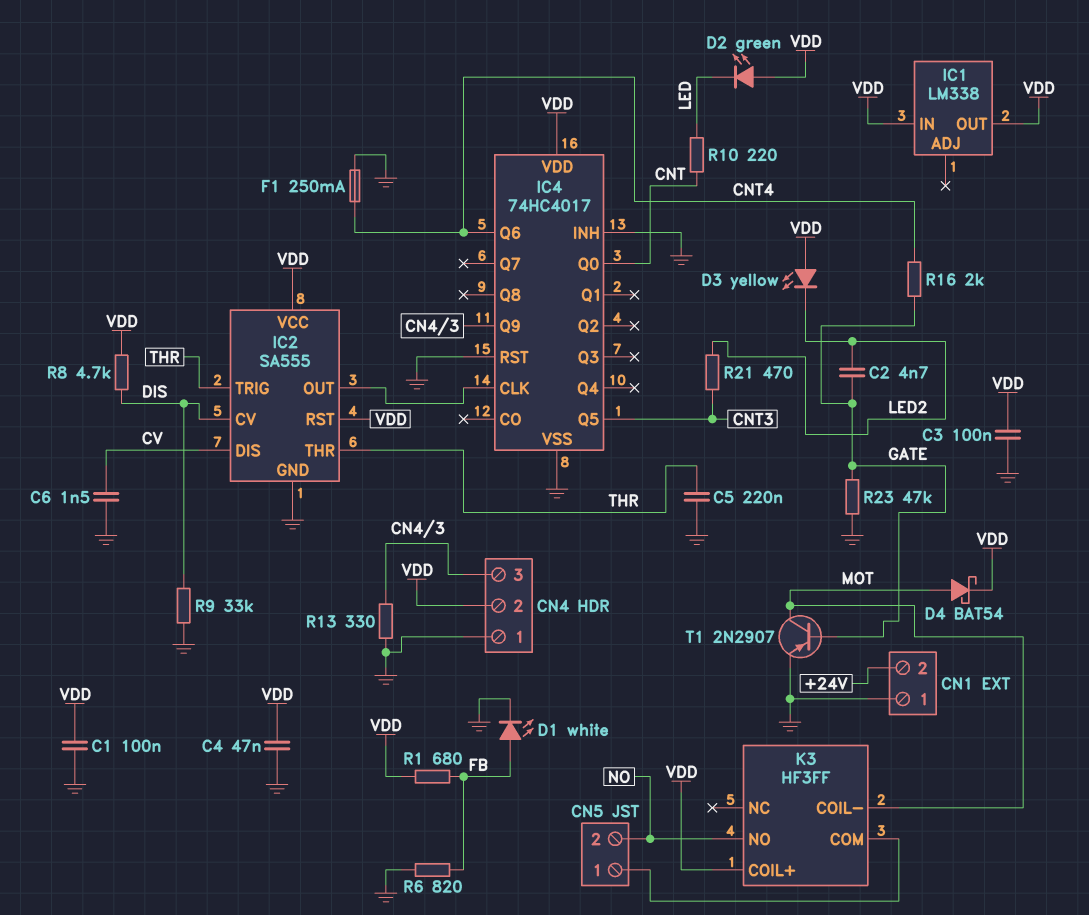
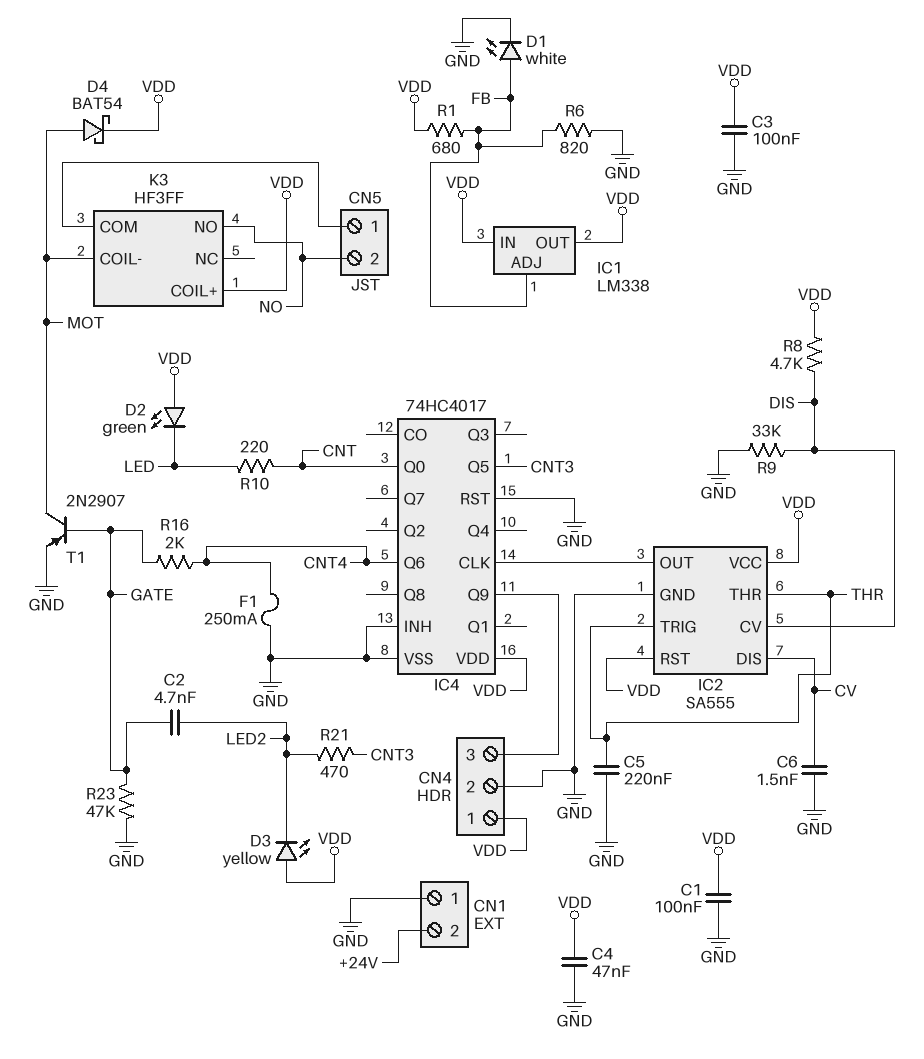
CN4 pin 1: GND -> VDD
CN4 pin 2: VDD -> GND
IC1 pin ADJ: none -> FB
R13: 330 (CN4/3, GND) -> none

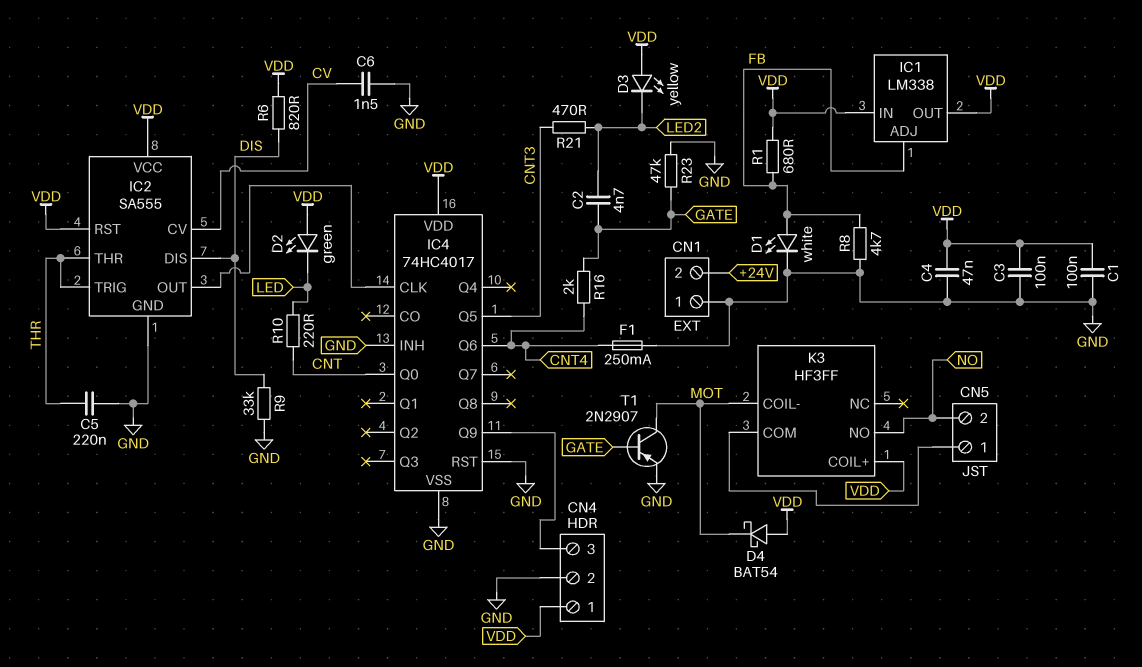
D4: schottky BAT54 (A MOT, K VDD) -> schottky BAT54 (A VDD, K MOT)
IC2 pin CV: DIS -> CV
IC2 pin DIS: CV -> DIS
R6: 820 (FB, GND) -> 820 (DIS, VDD)
R8: 4.7k (DIS, VDD) -> 4.7k (FB, GND)

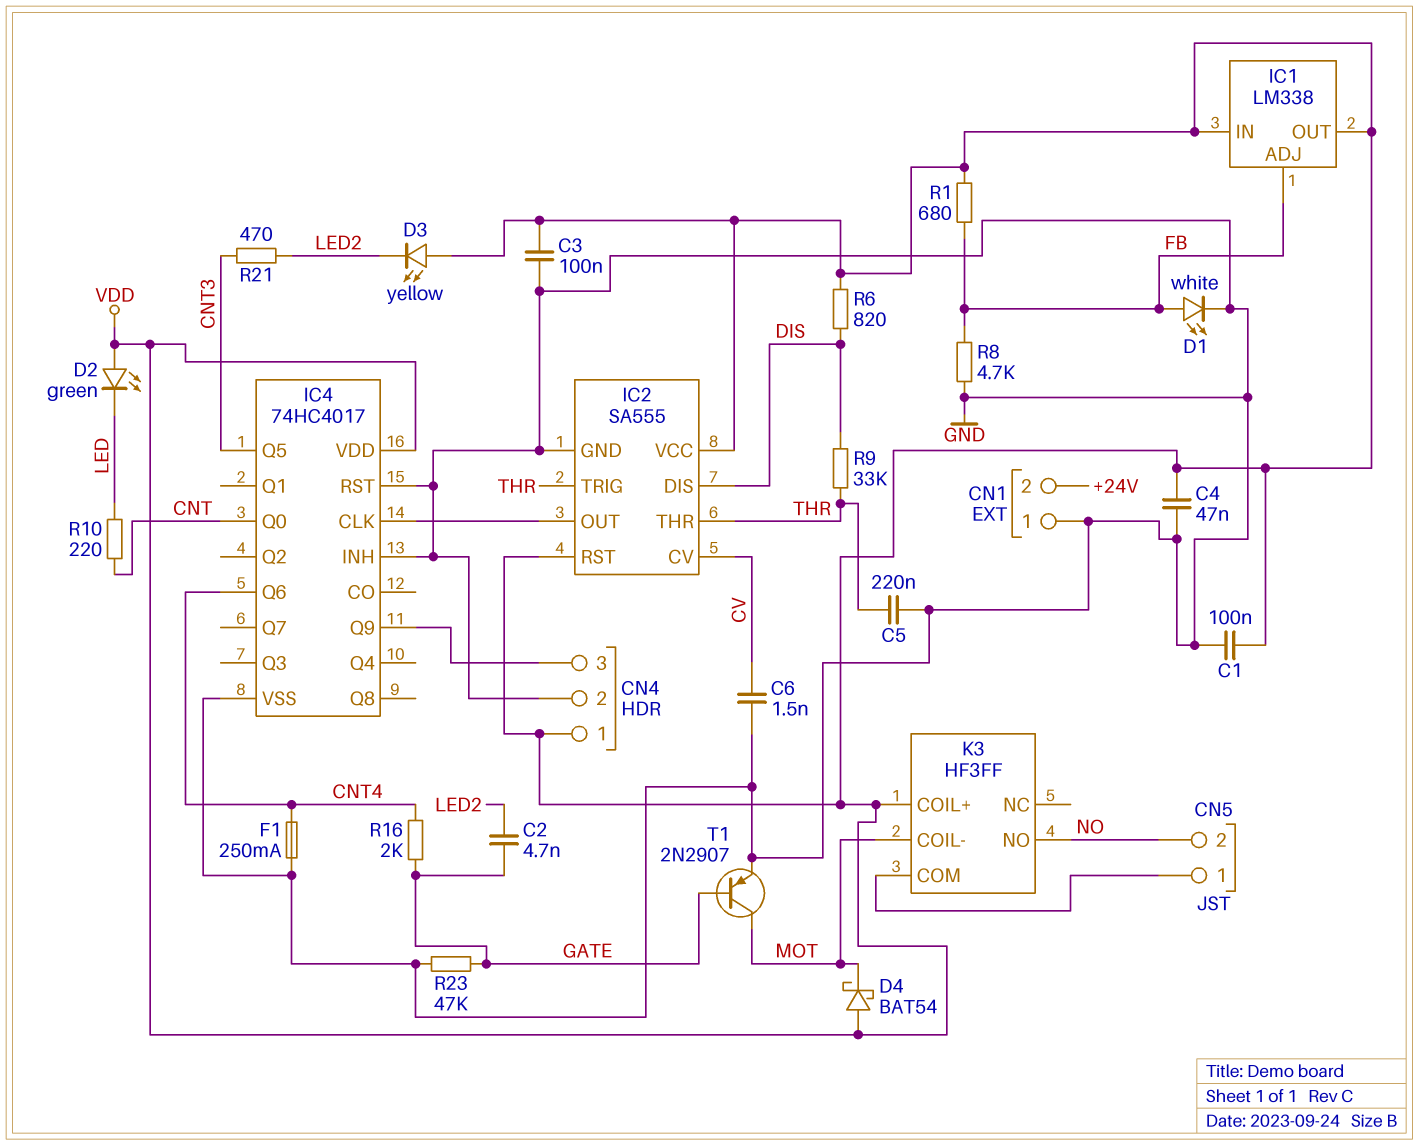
R9: 33k (DIS, GND) -> 33k (DIS, THR)

